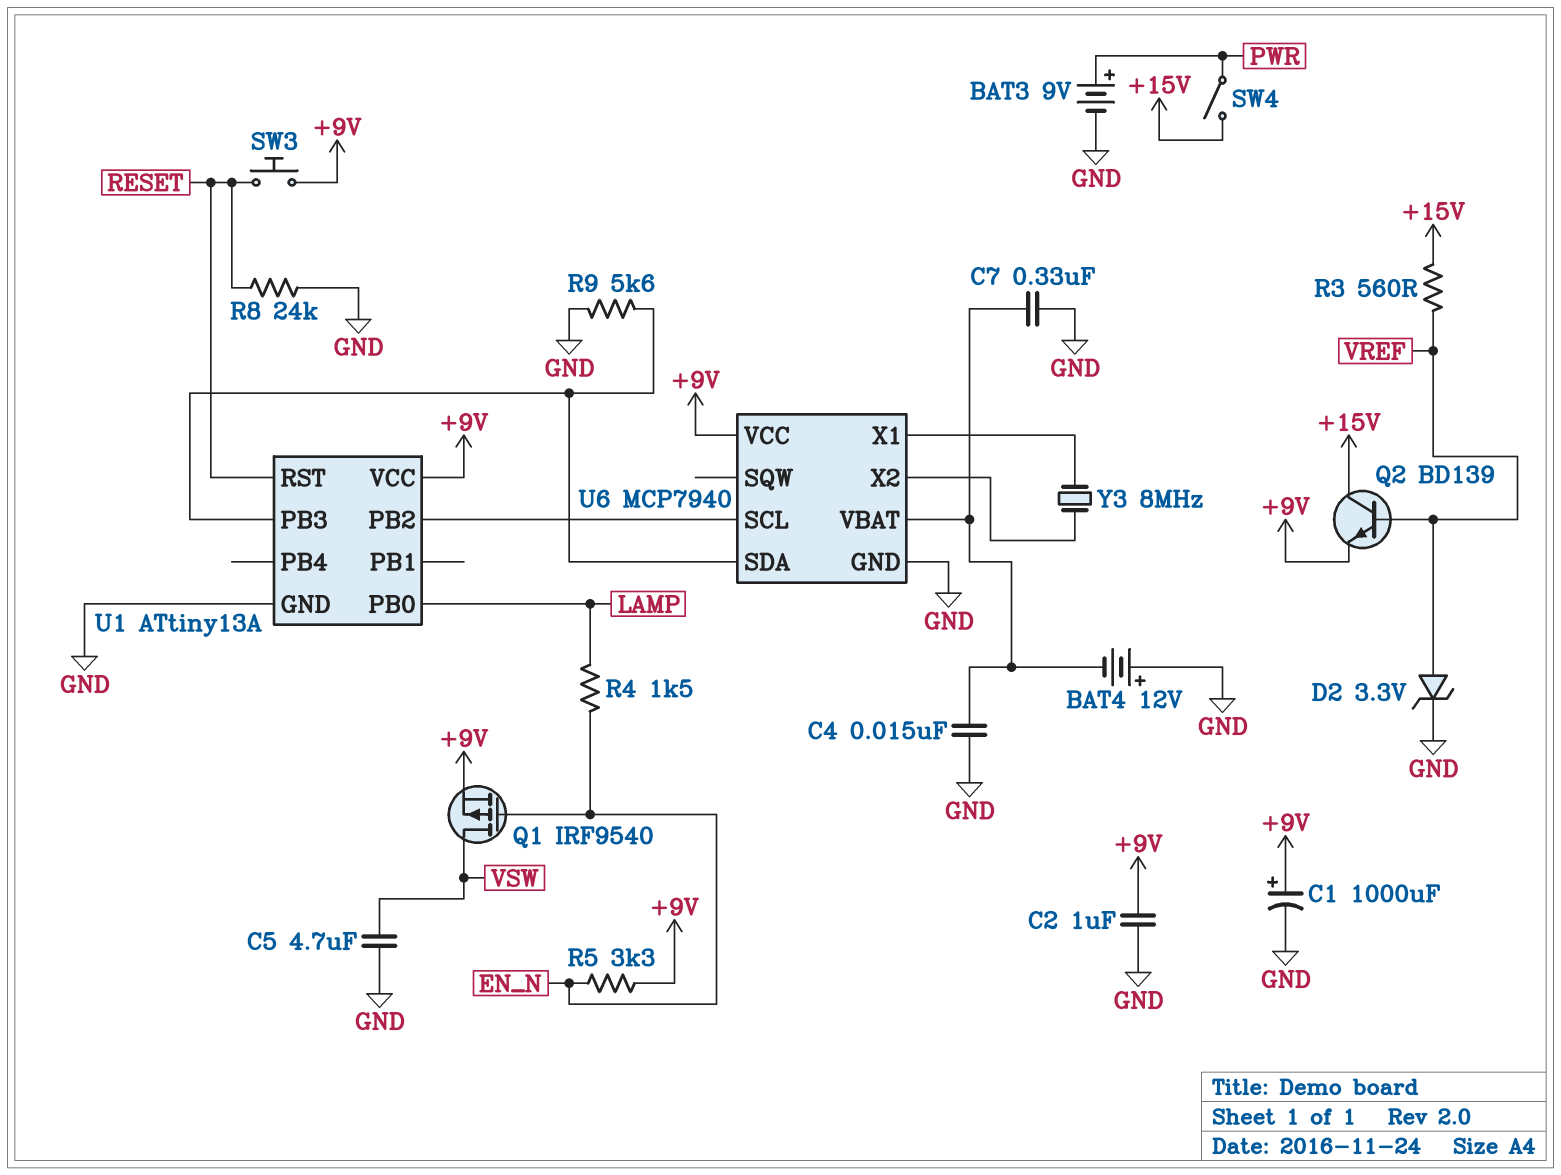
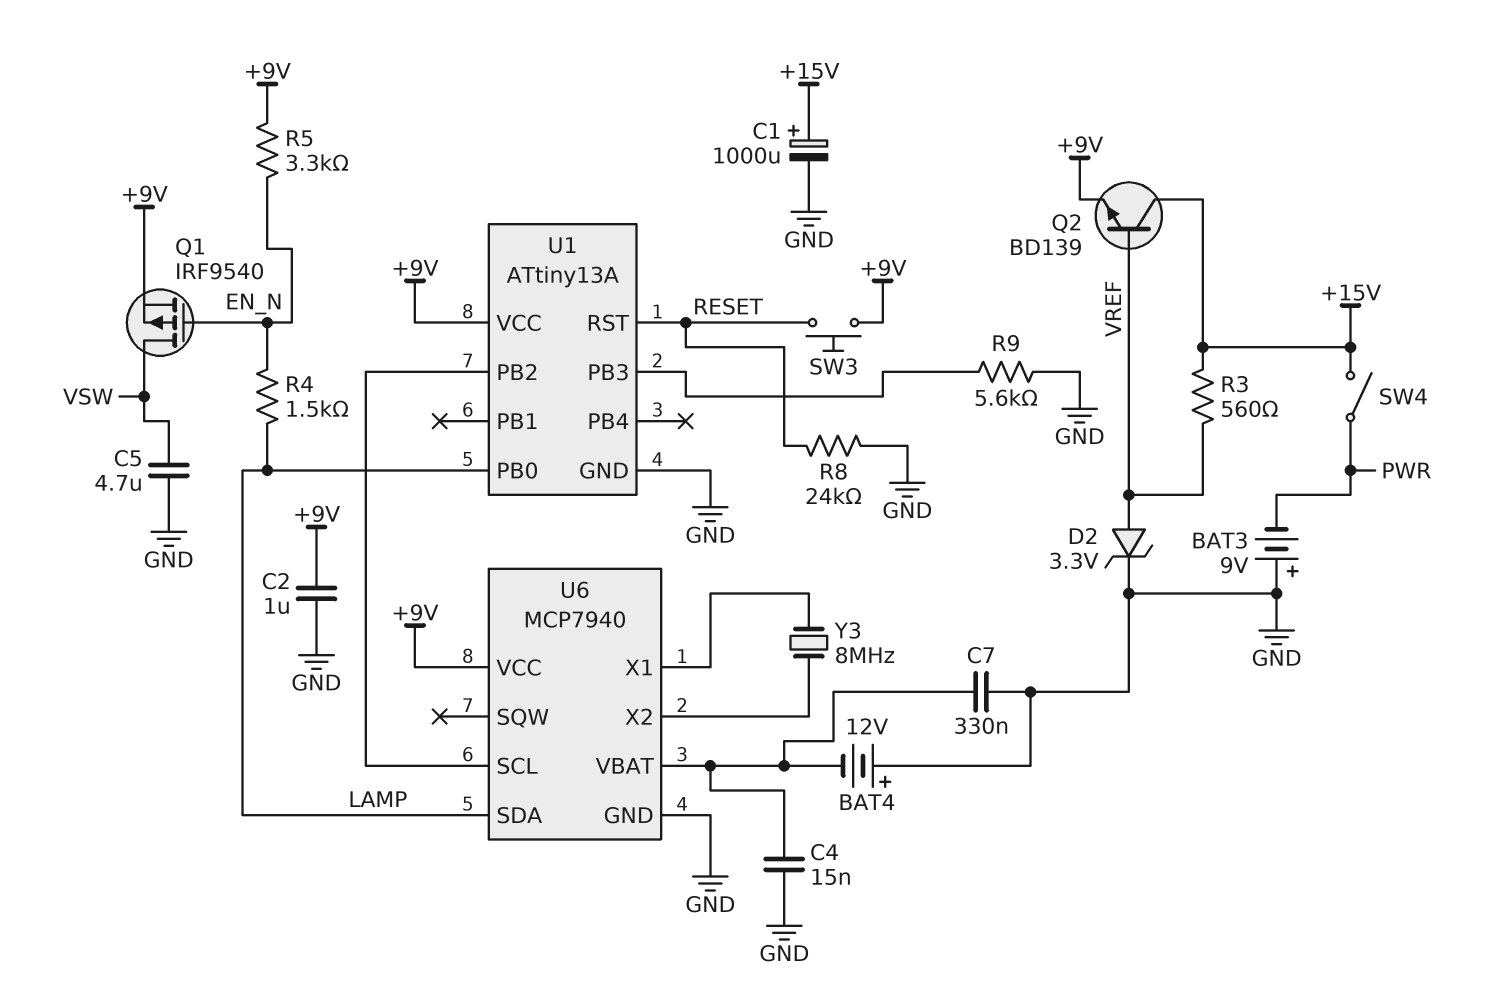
BAT3: 9V (plus PWR, minus GND) -> 9V (plus GND, minus PWR)
C1: 1000uF (plus +9V, minus GND) -> 1000uF (plus +15V, minus GND)
U6 pin SDA: U1/PB3 -> LAMP

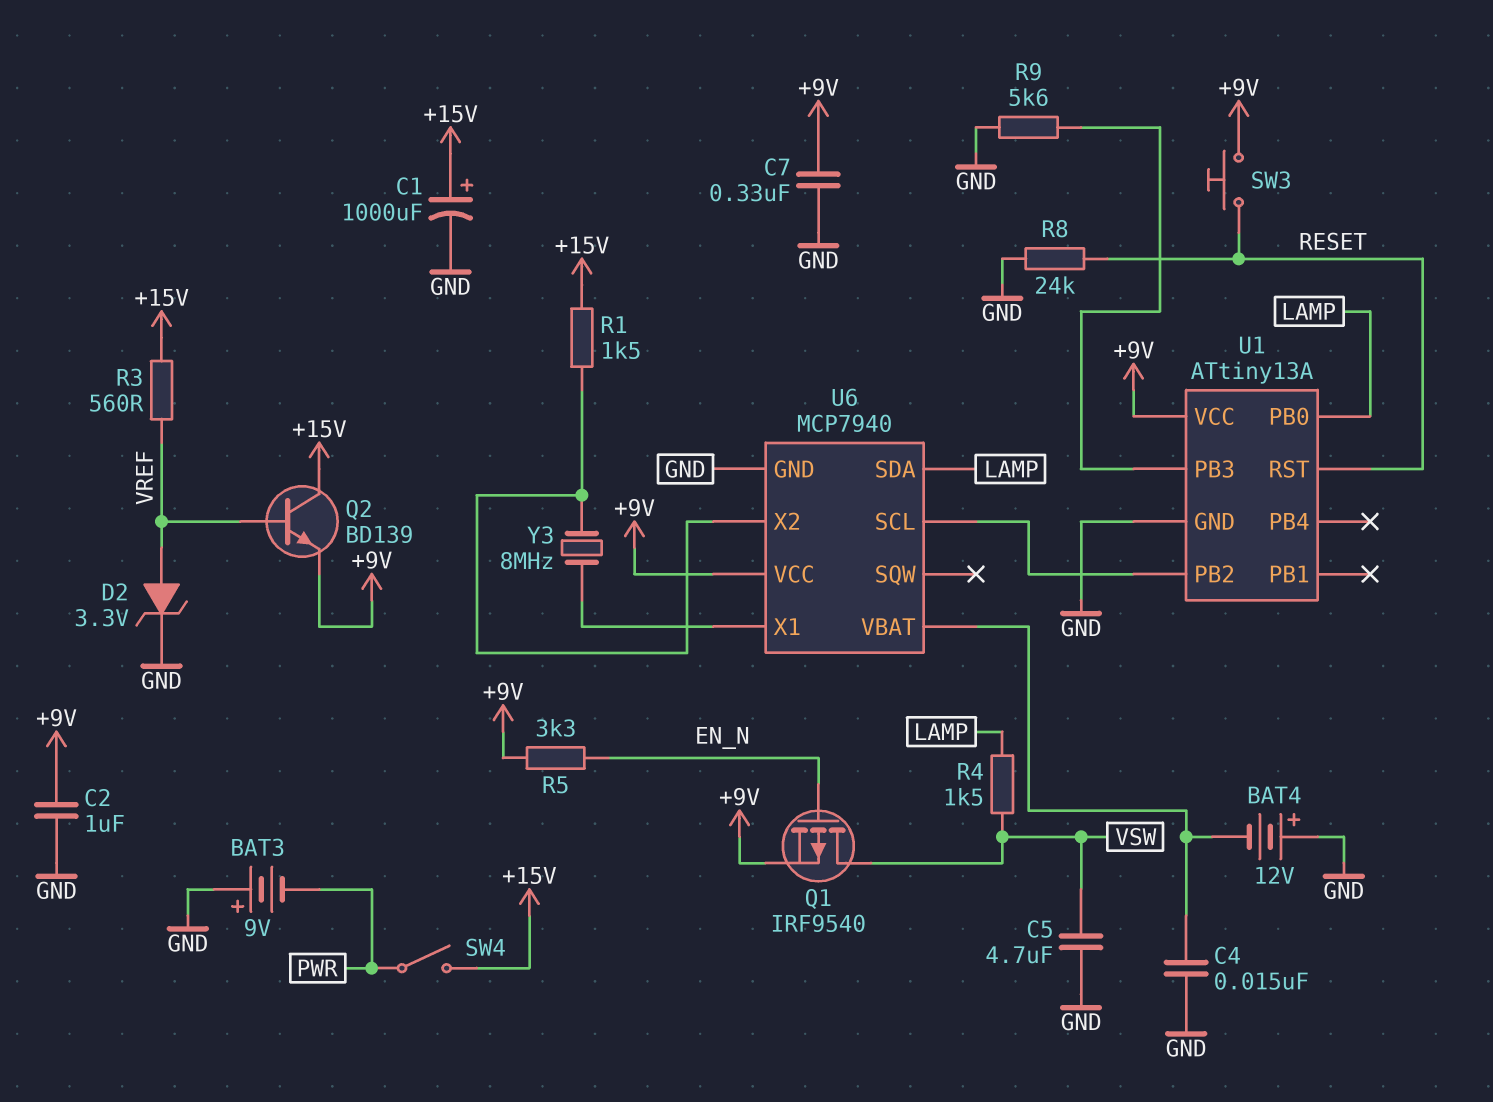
C7: 330nF (GND, U6/VBAT) -> 330nF (+9V, GND)
R1: none -> 1.5k (+15V, U6/X2)
R4: 1.5k (EN_N, LAMP) -> 1.5k (LAMP, VSW)

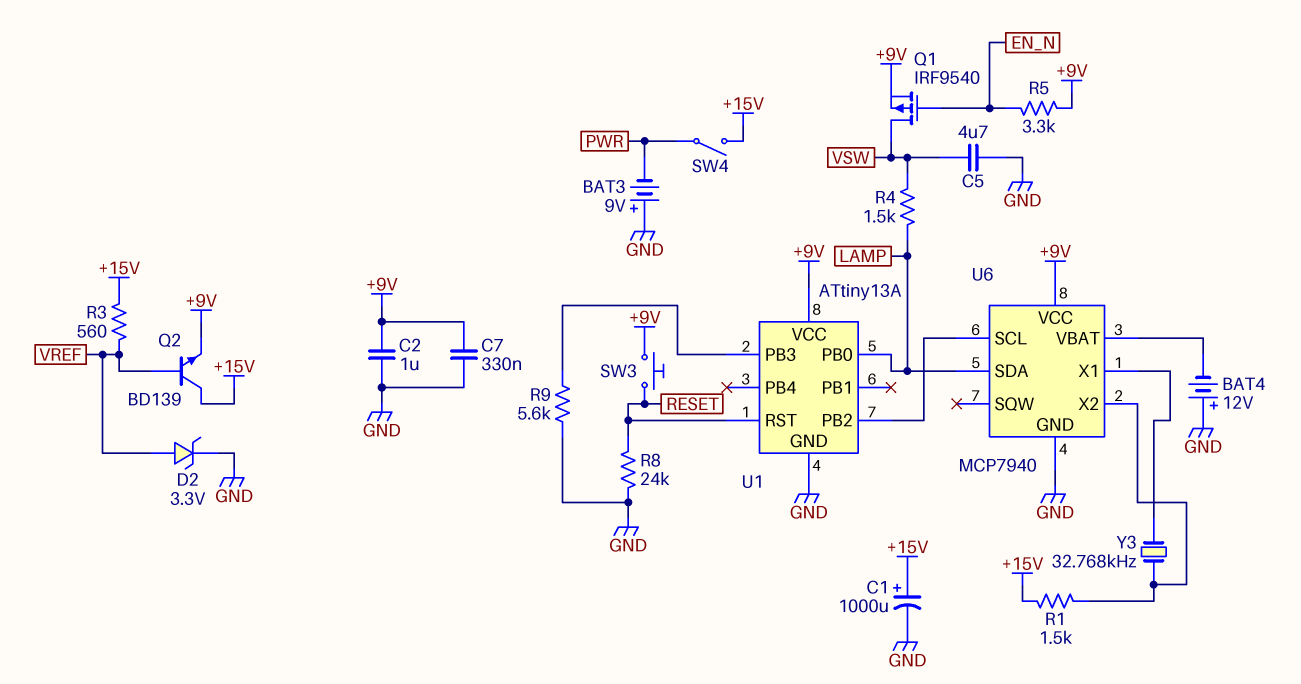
C4: 15nF (GND, U6/VBAT) -> none
Y3: 8MHz (U6/X1, U6/X2) -> 32.768kHz (U6/X1, U6/X2)

